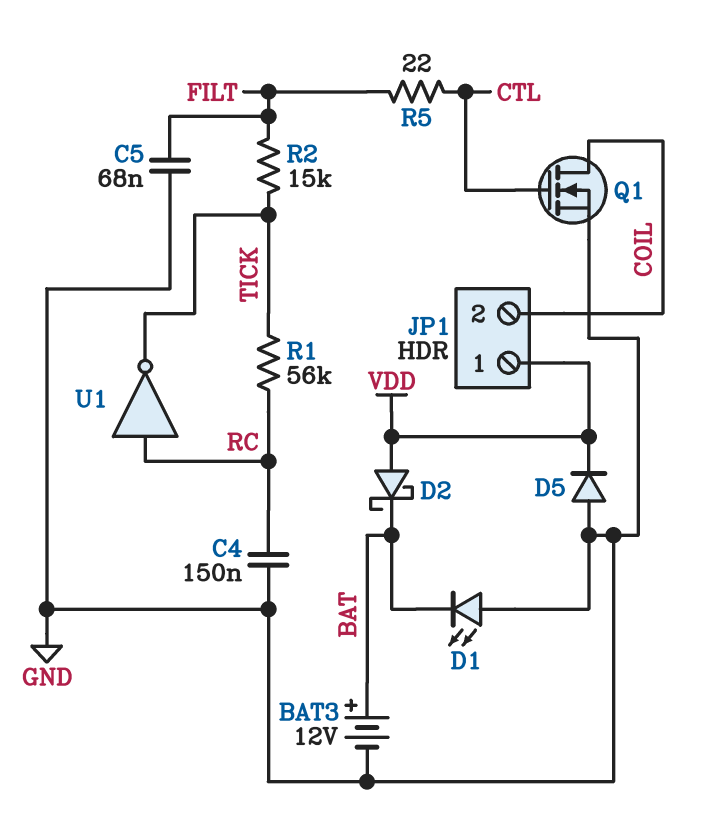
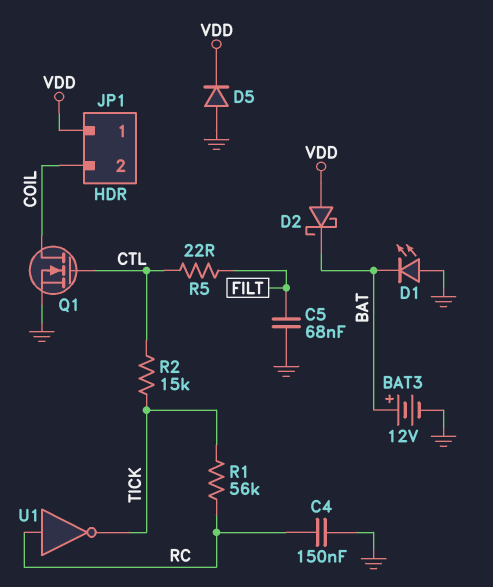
R2: 15k (FILT, TICK) -> 15k (CTL, TICK)

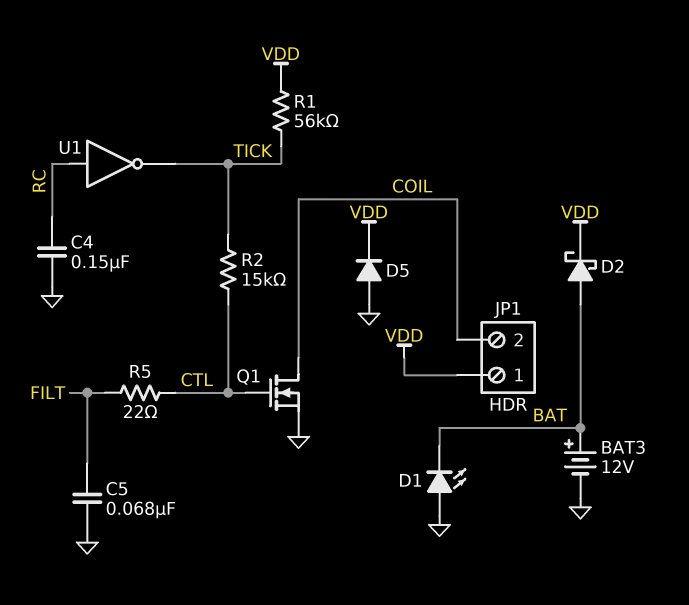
D2: schottky (A VDD, K BAT) -> schottky (A BAT, K VDD)
R1: 56k (RC, TICK) -> 56k (TICK, VDD)

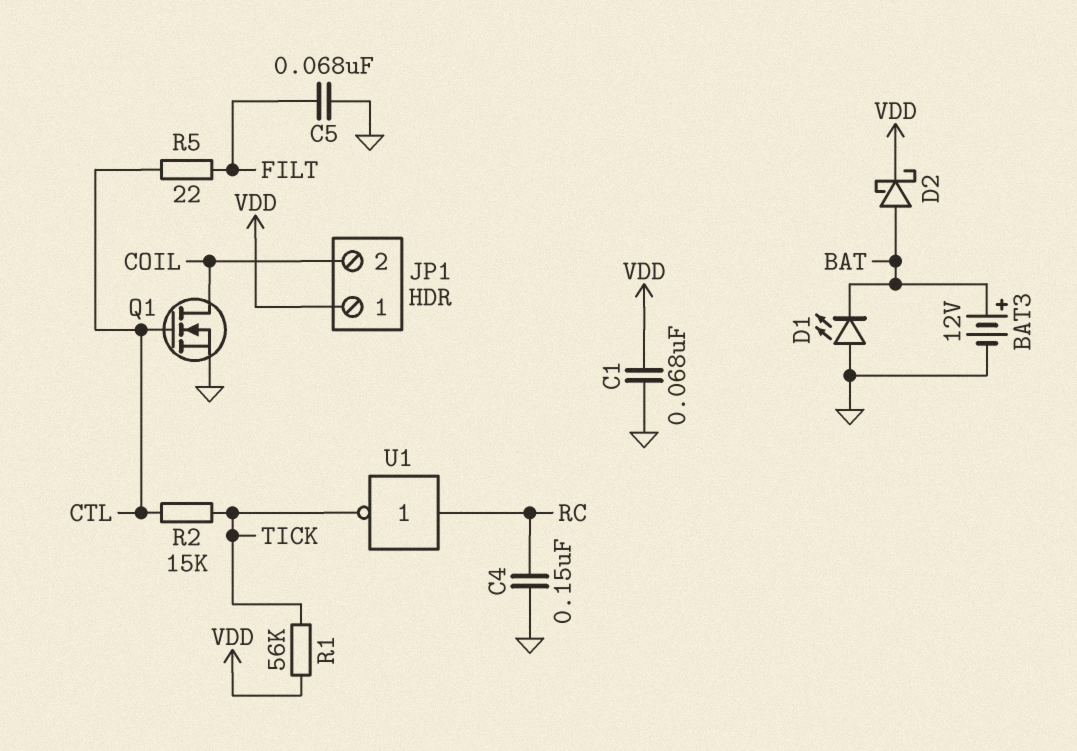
C1: none -> 68nF (GND, VDD)
D5: diode (A GND, K VDD) -> none

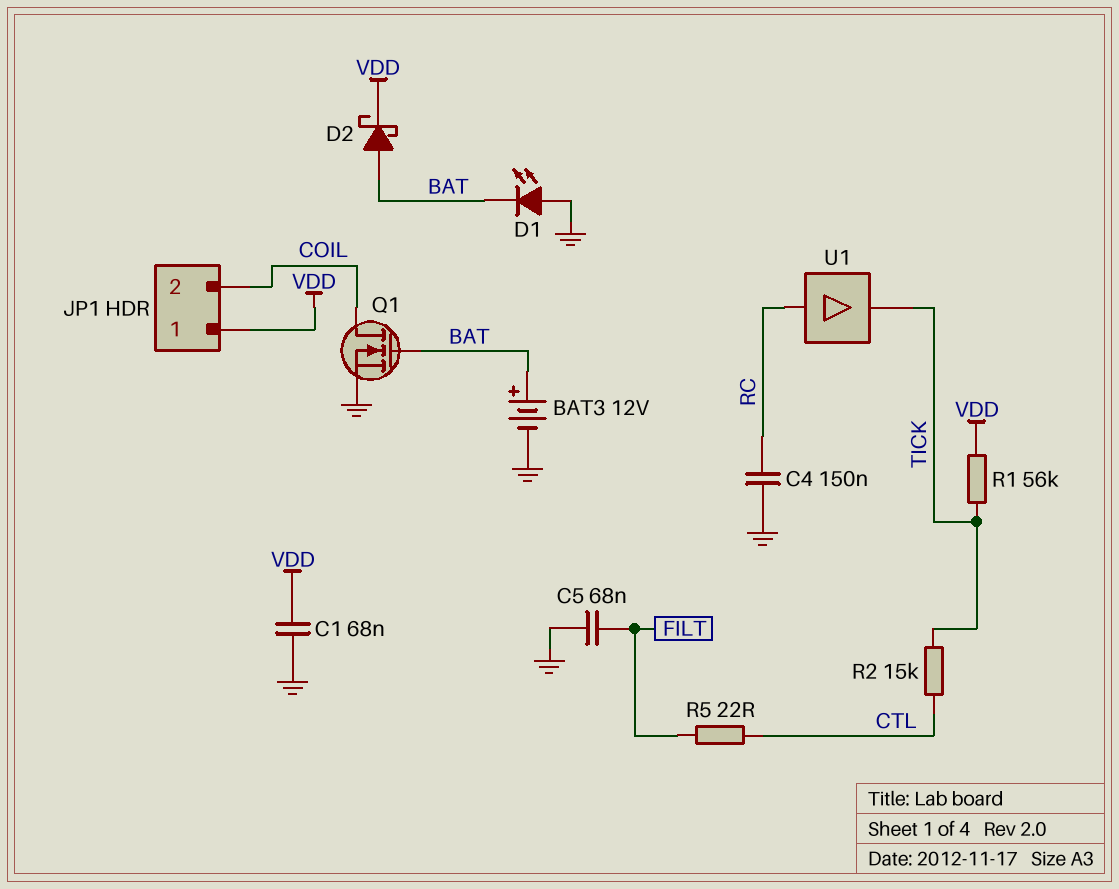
Q1: NMOS (G CTL, D COIL, S GND) -> NMOS (G BAT, D COIL, S GND)
U1: NOT (in RC, out TICK) -> buffer (in RC, out TICK)

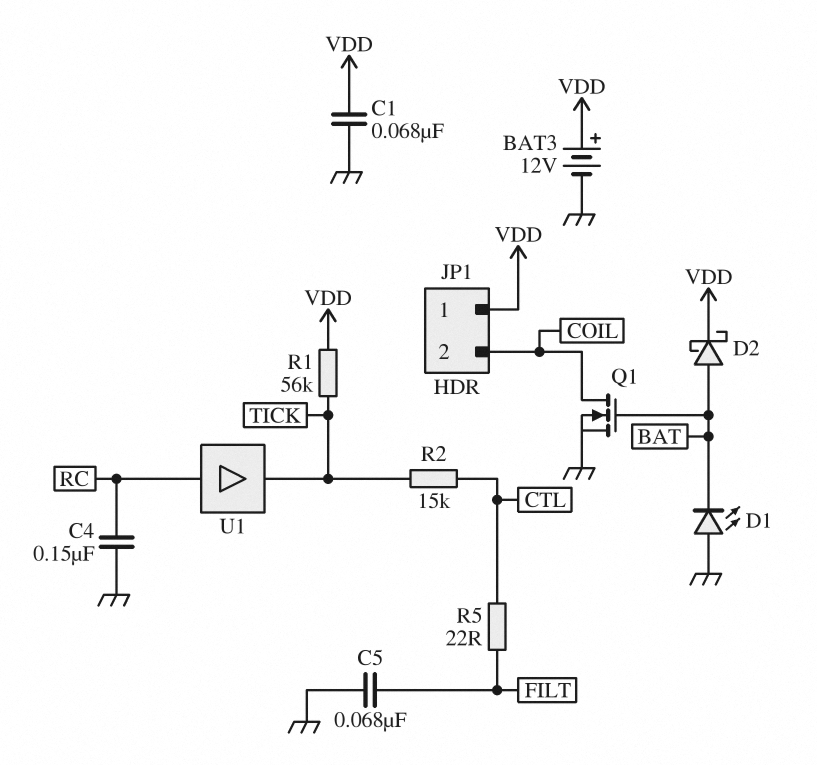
BAT3: 12V (plus BAT, minus GND) -> 12V (plus VDD, minus GND)

